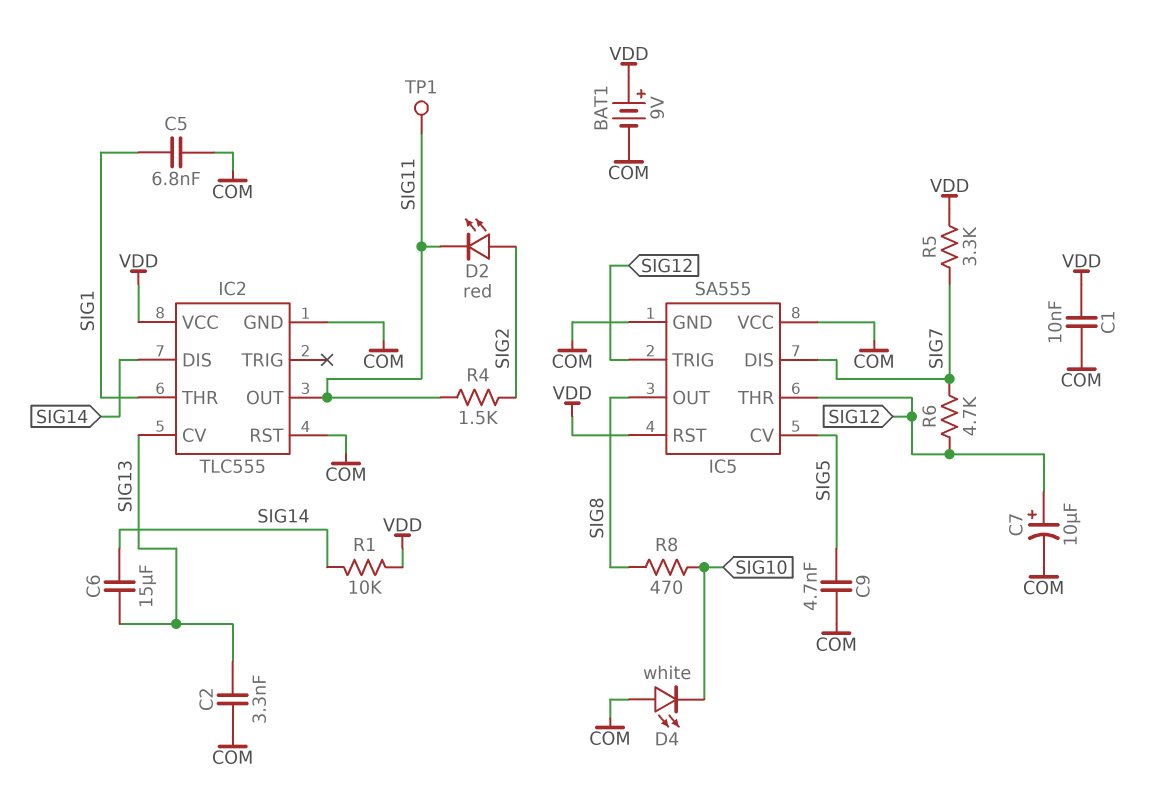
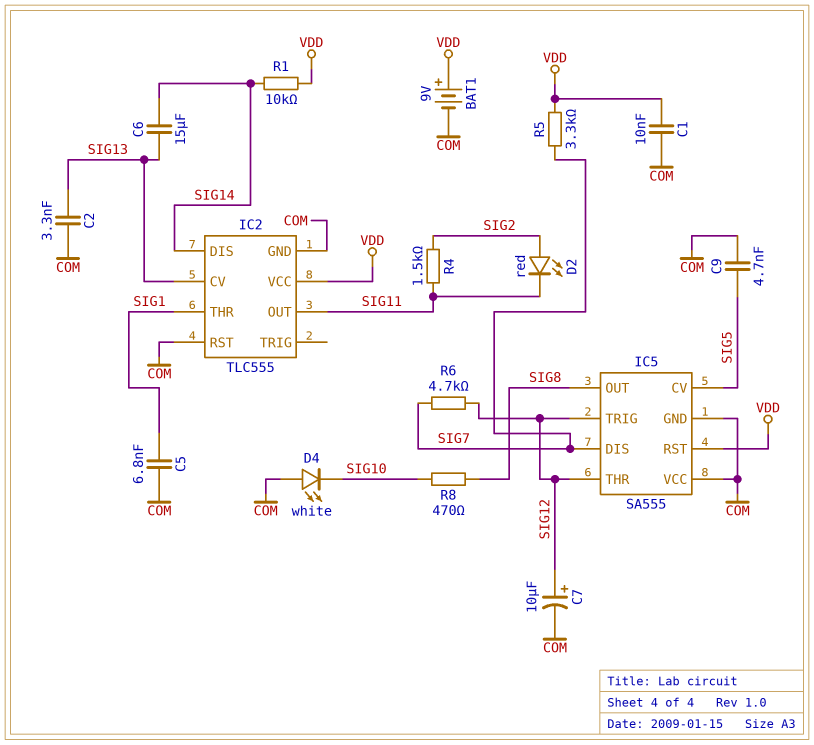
TP1: test point (SIG11) -> none

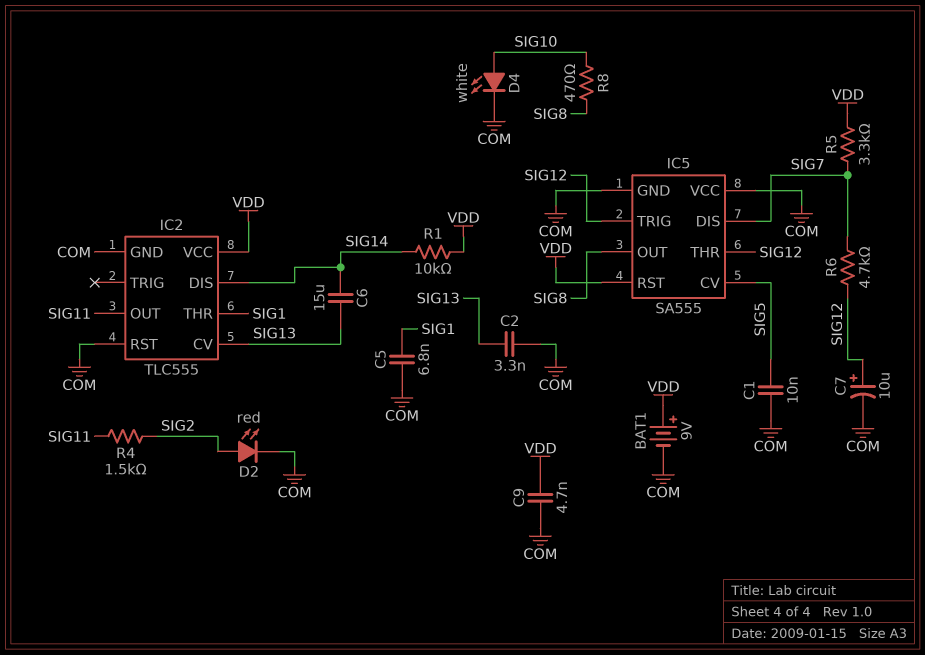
C1: 10nF (COM, VDD) -> 10nF (COM, SIG5)
C9: 4.7nF (COM, SIG5) -> 4.7nF (COM, VDD)
D2: LED red (A SIG2, K SIG11) -> LED red (A SIG2, K COM)
D4: LED white (A COM, K SIG10) -> LED white (A SIG10, K COM)

